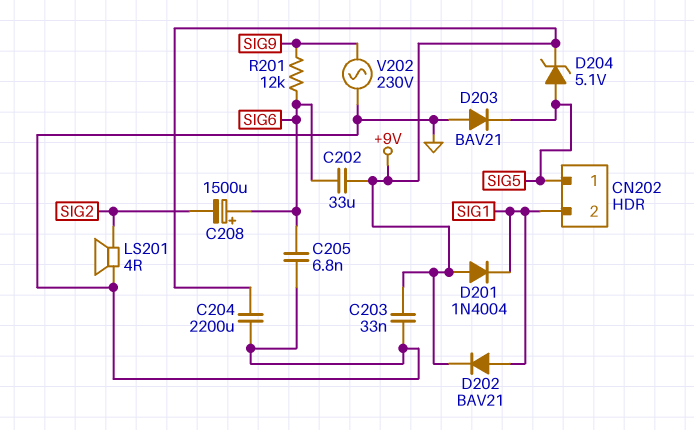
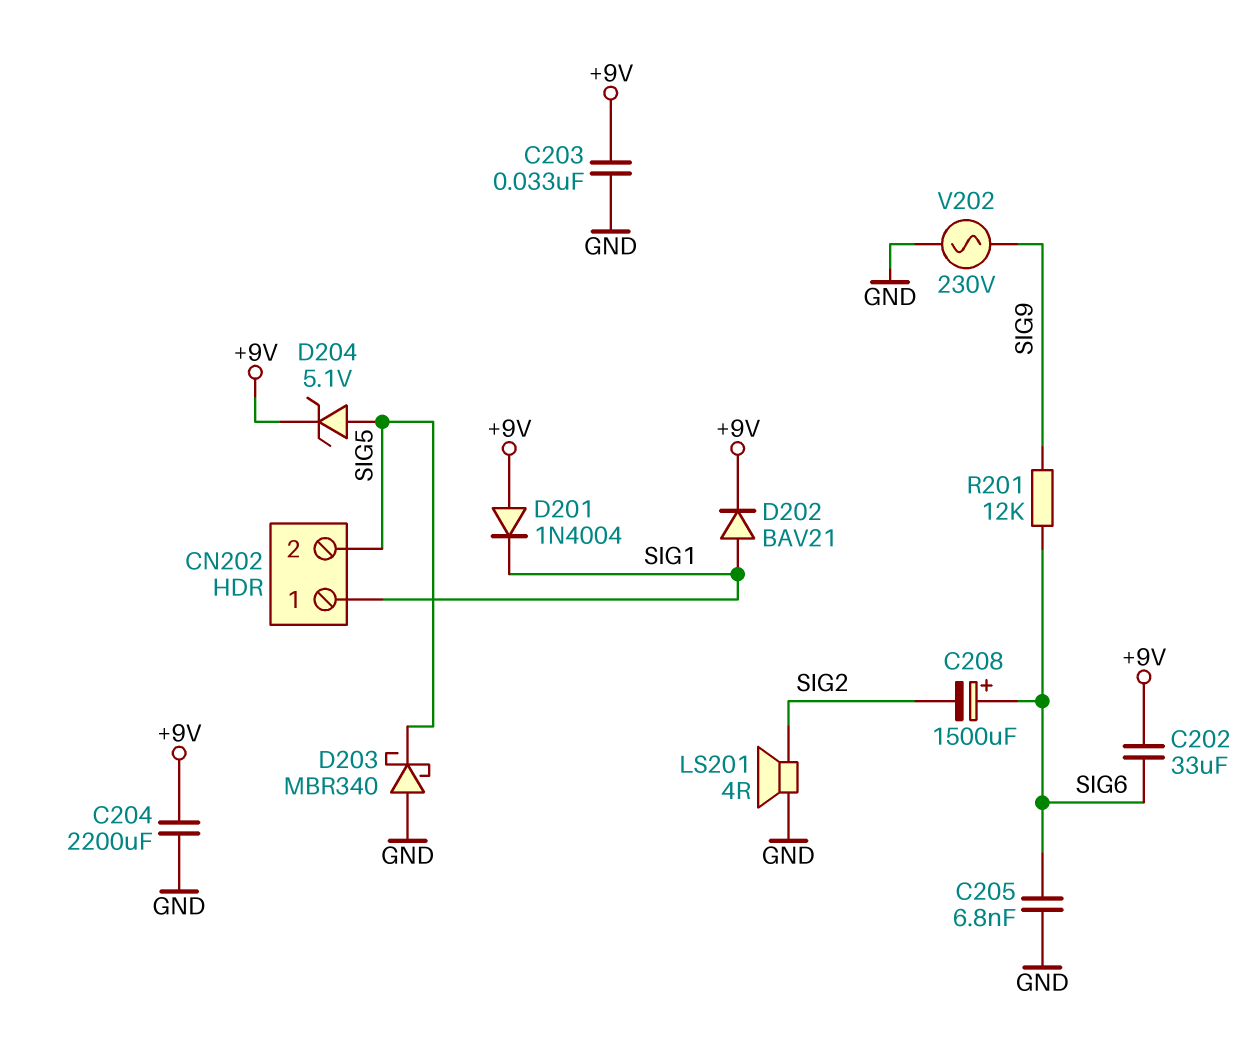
CN202 pin 1: SIG5 -> SIG1
CN202 pin 2: SIG1 -> SIG5
D203: diode BAV21 (A GND, K SIG5) -> schottky MBR340 (A GND, K SIG5)

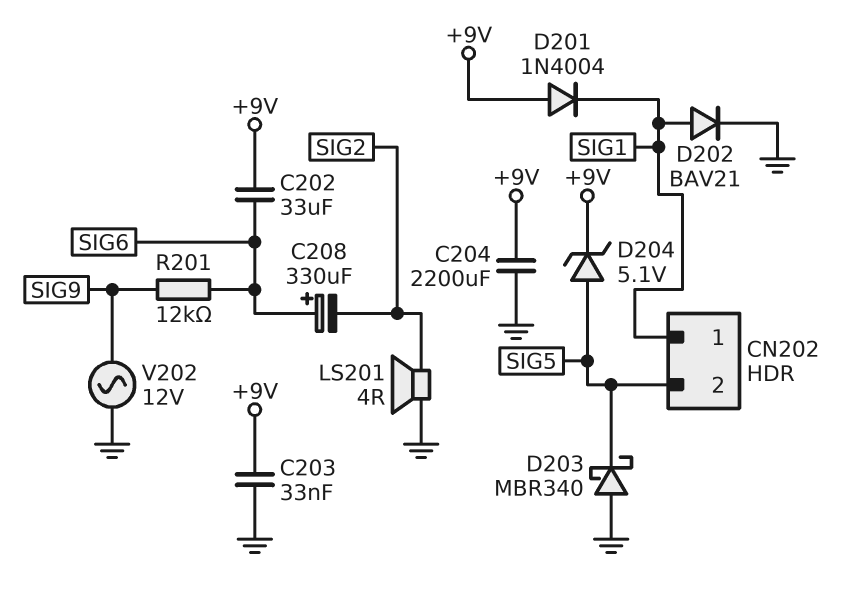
C205: 6.8nF (GND, SIG6) -> none
C208: 1500uF (plus SIG6, minus SIG2) -> 330uF (plus SIG6, minus SIG2)
D202: diode BAV21 (A SIG1, K +9V) -> diode BAV21 (A SIG1, K GND)
V202: AC 230V (GND, SIG9) -> AC 12V (GND, SIG9)

